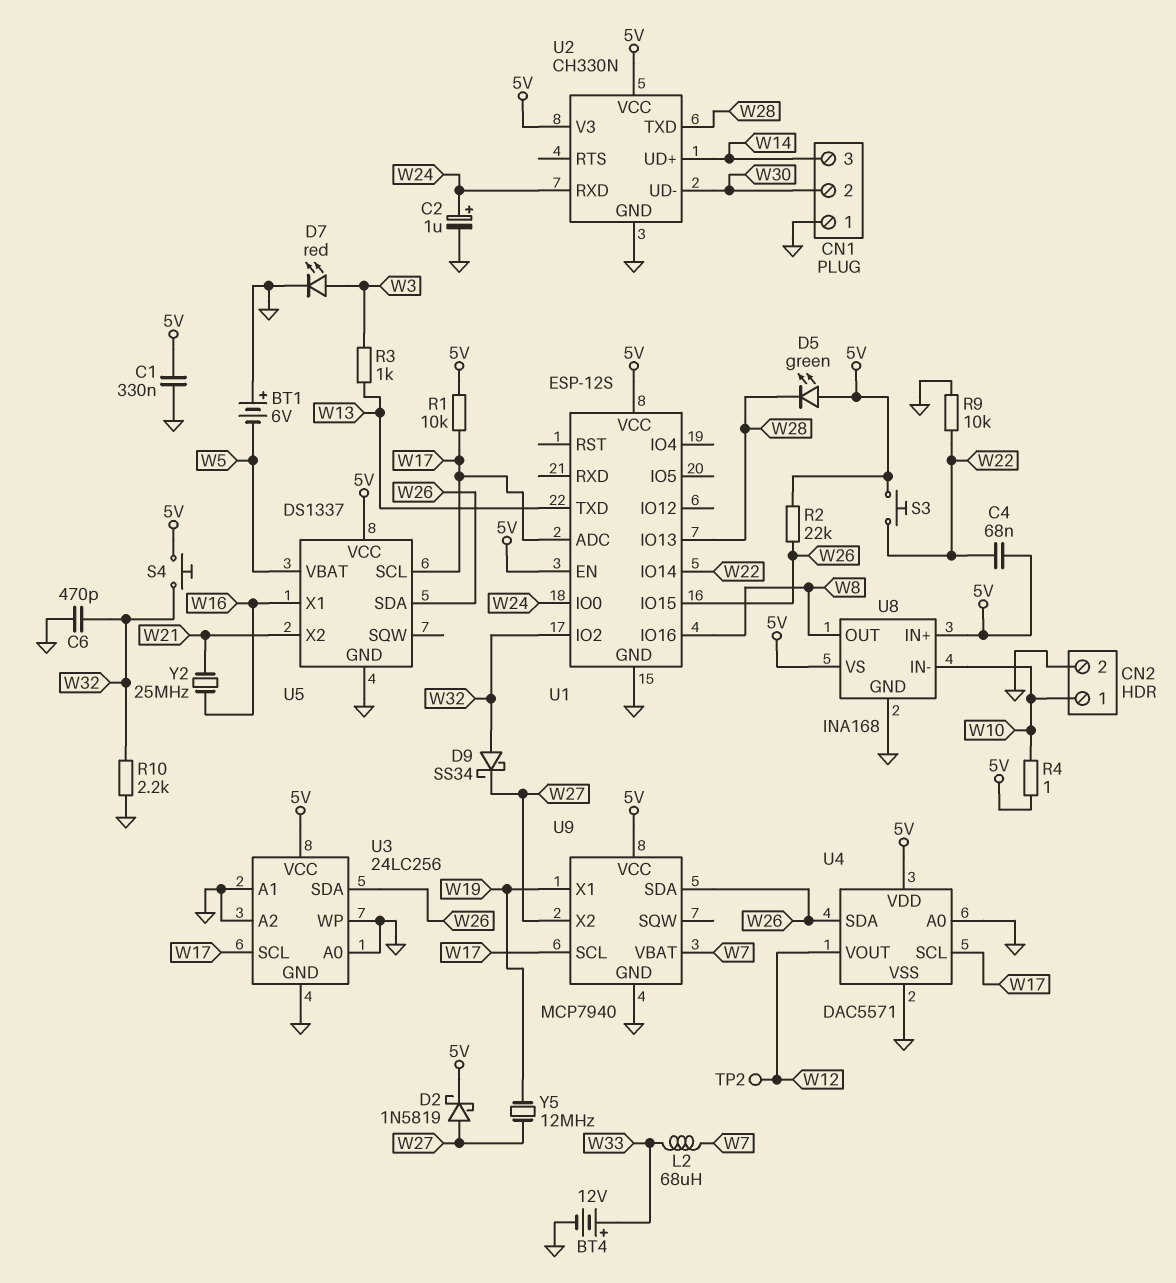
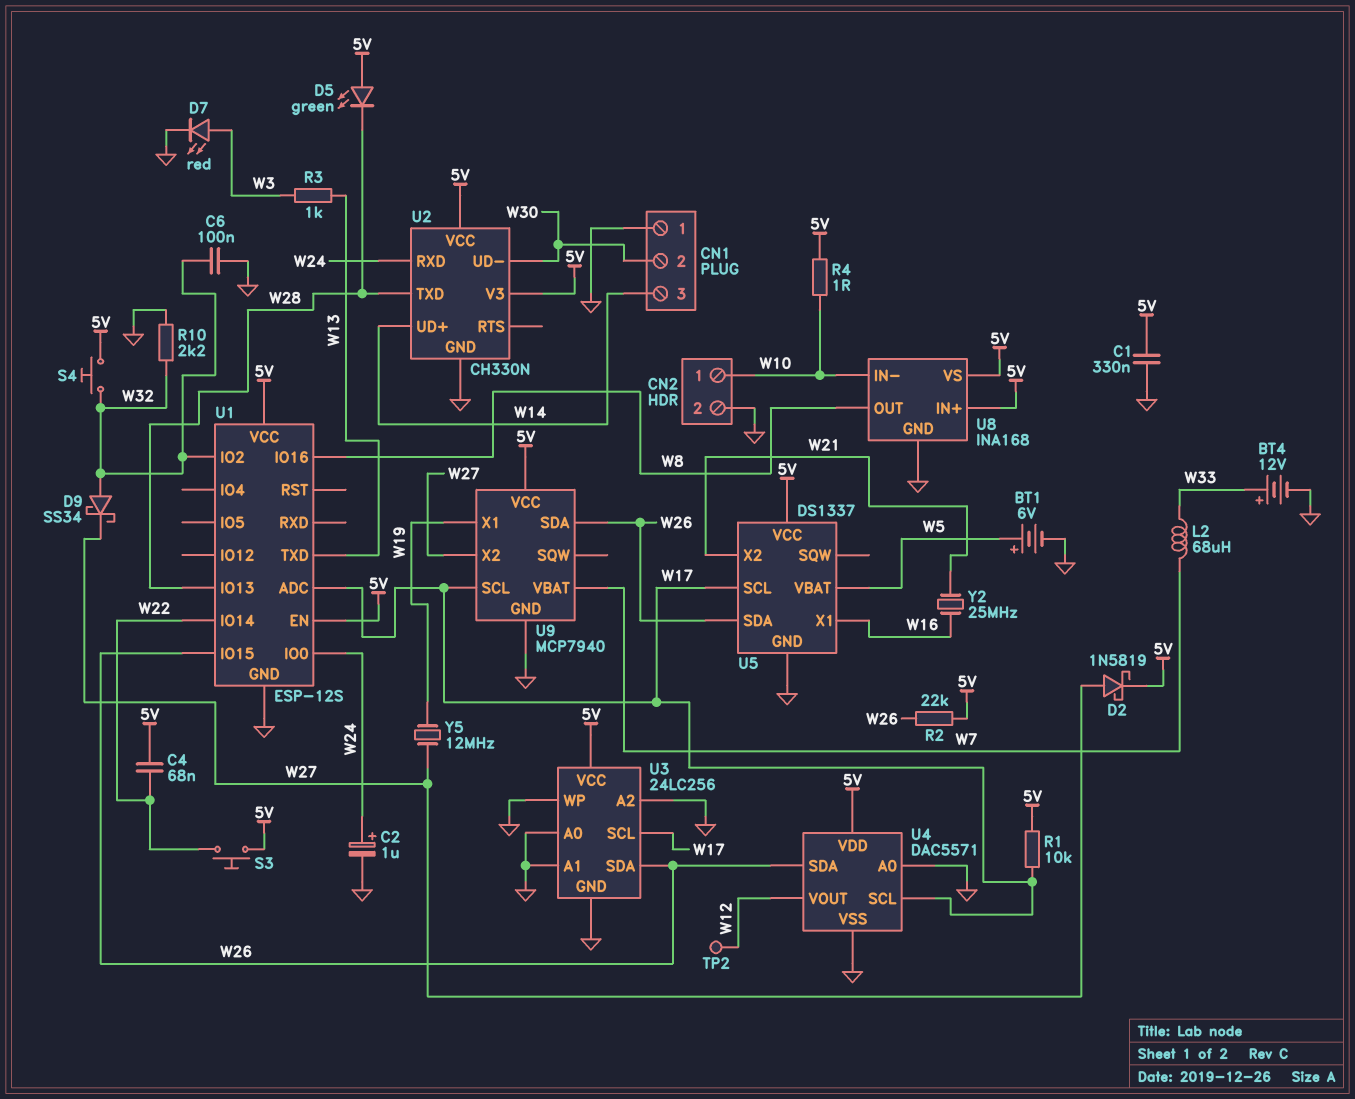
BT1: 6V (plus GND, minus W5) -> 6V (plus W5, minus GND)
C6: 470pF (GND, W32) -> 100nF (GND, W32)
R9: 10k (GND, W22) -> none

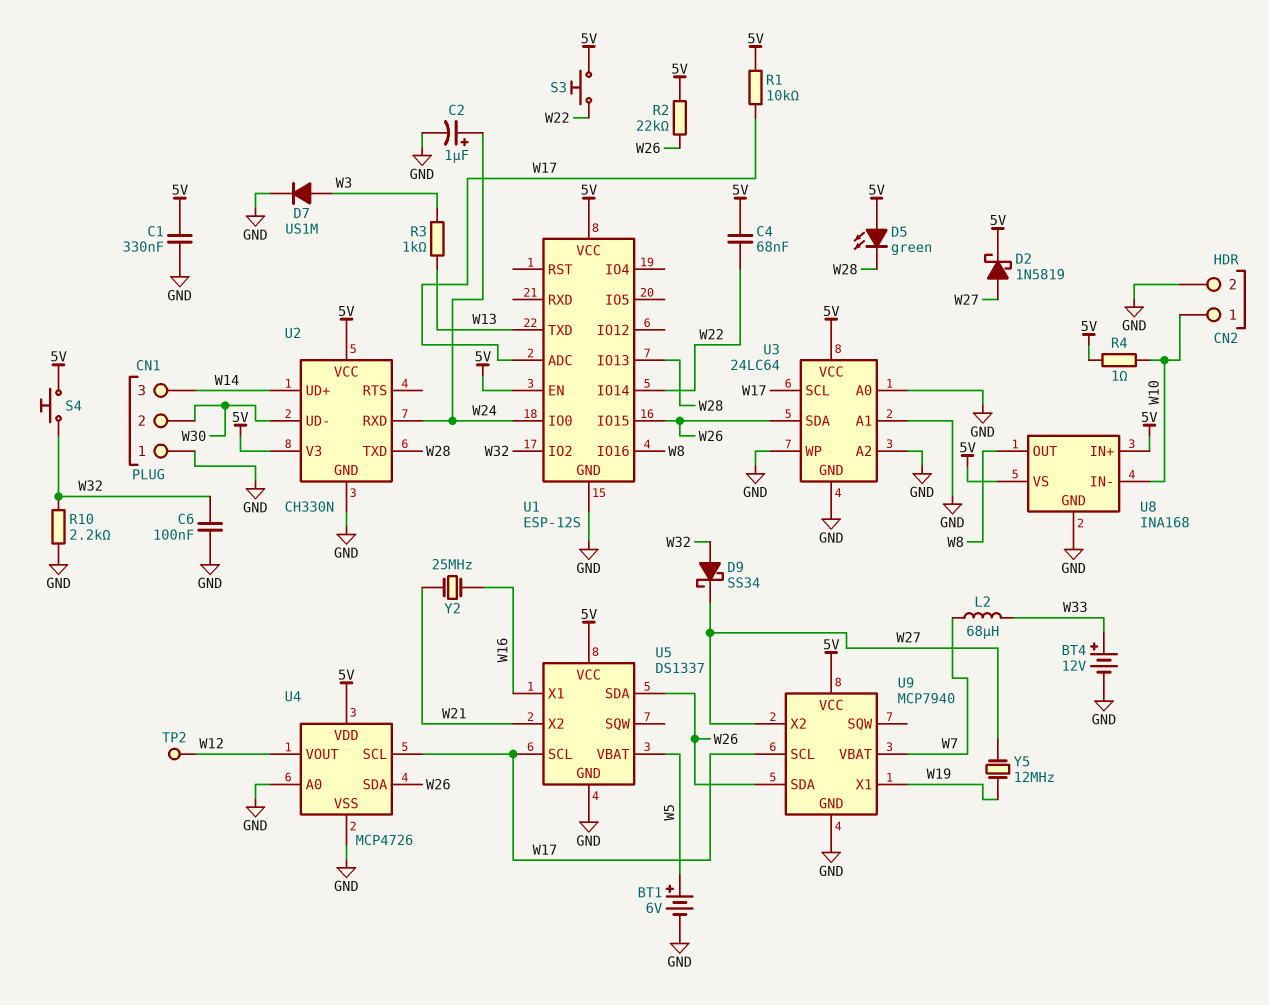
D7: LED red (A W3, K GND) -> diode US1M (A W3, K GND)
U3: 24LC256 -> 24LC64
U4: DAC5571 -> MCP4726

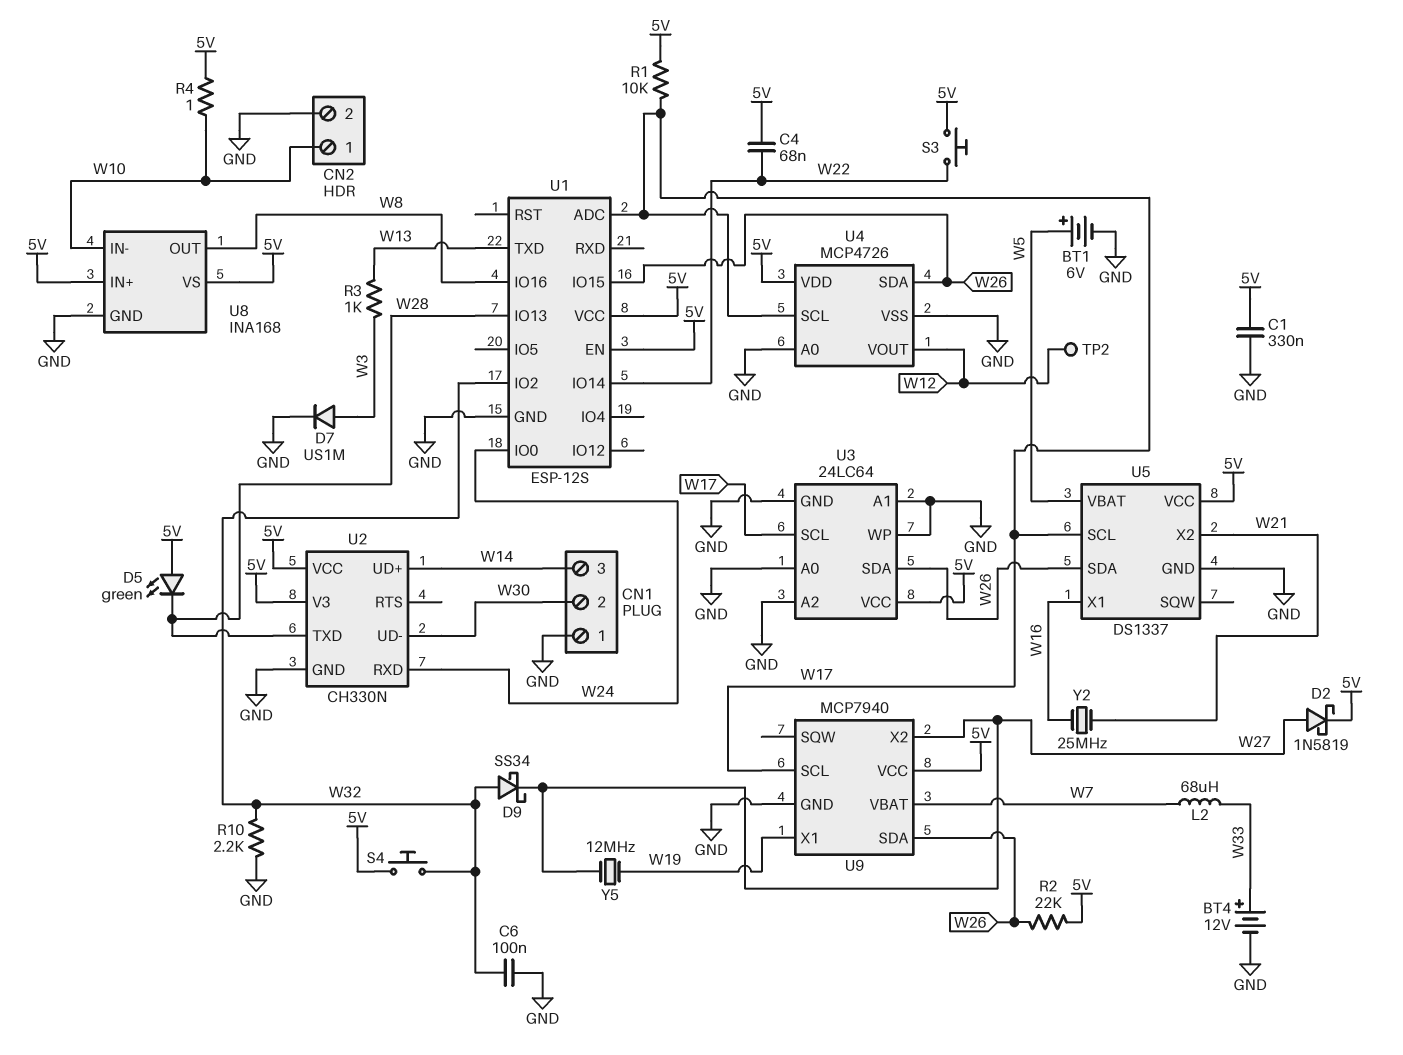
C2: 1uF (plus W24, minus GND) -> none

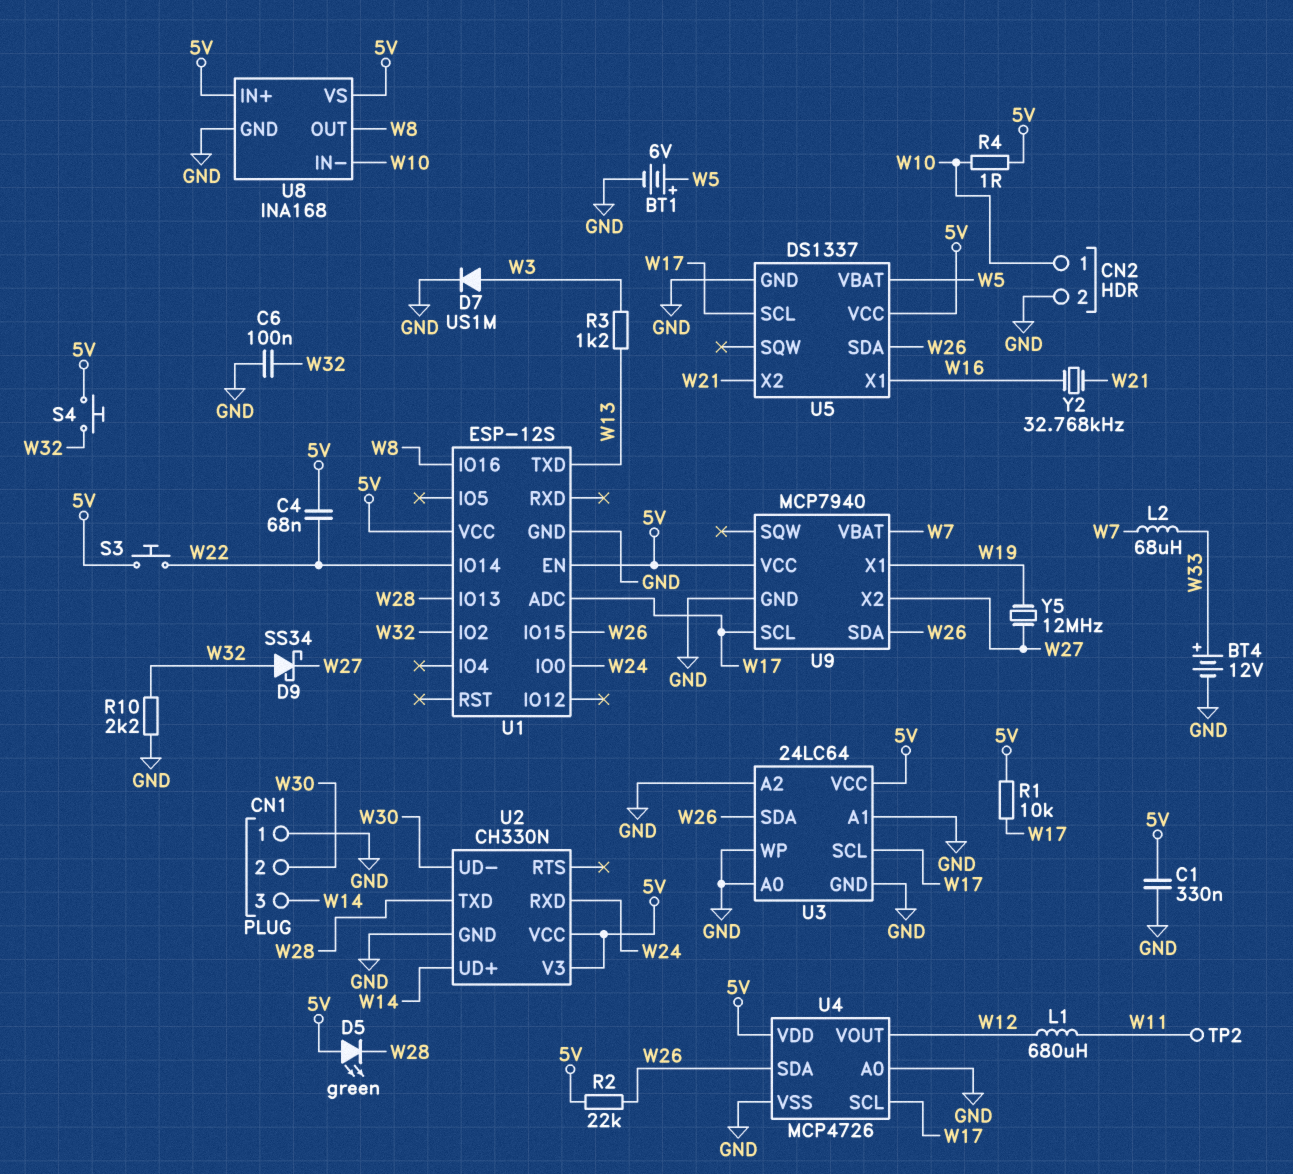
D2: schottky 1N5819 (A W27, K 5V) -> none
L1: none -> 680uH (W11, W12)
R3: 1k (W3, W13) -> 1.2k (W3, W13)
TP2: test point (W12) -> test point (W11)
Y2: 25MHz (W16, W21) -> 32.768kHz (W16, W21)

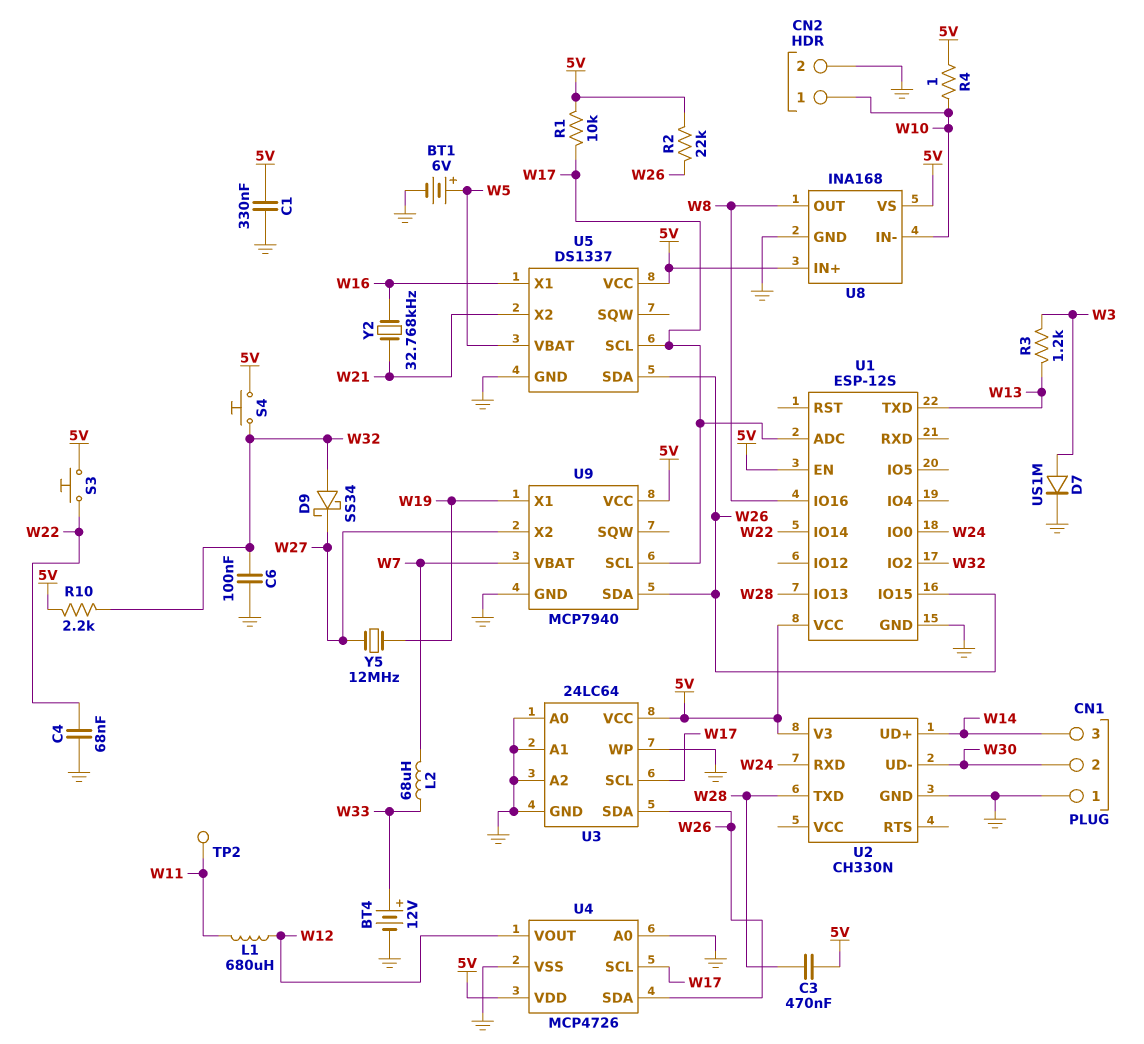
C3: none -> 470nF (5V, W28)
C4: 68nF (5V, W22) -> 68nF (GND, W22)
D5: LED green (A 5V, K W28) -> none
R10: 2.2k (GND, W32) -> 2.2k (5V, W32)
U2 pin VCC: 5V -> none

